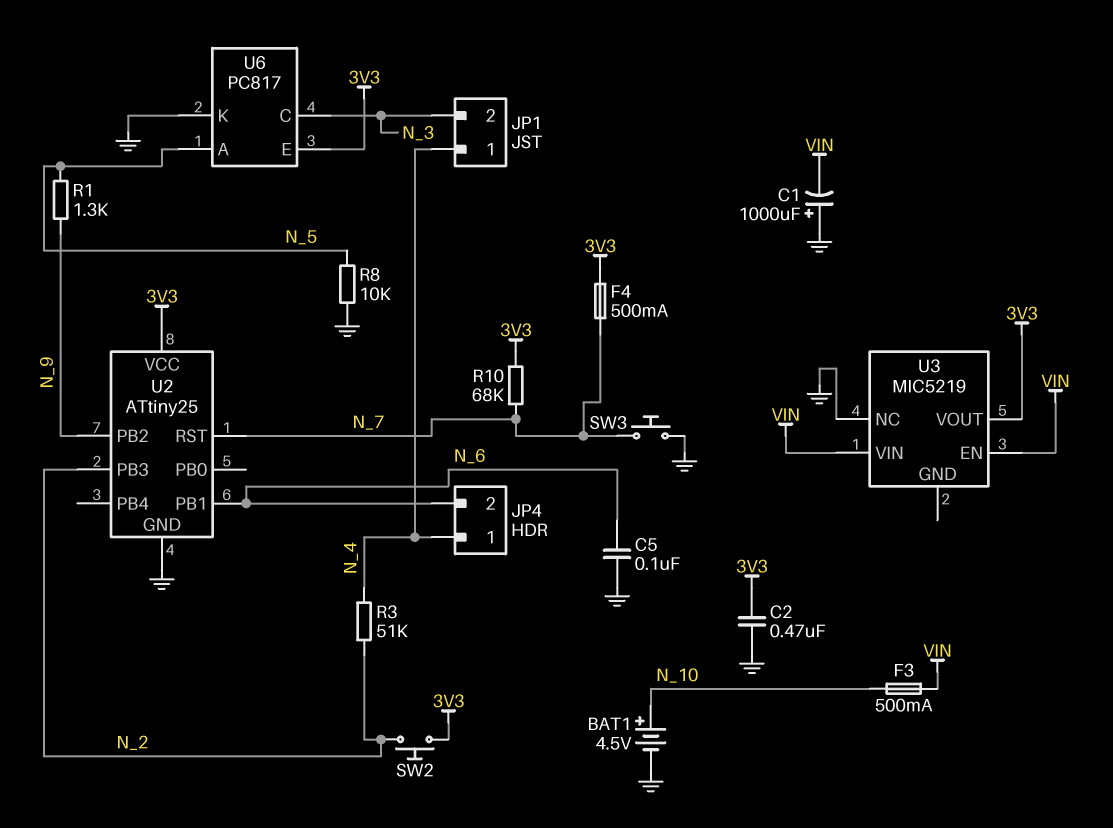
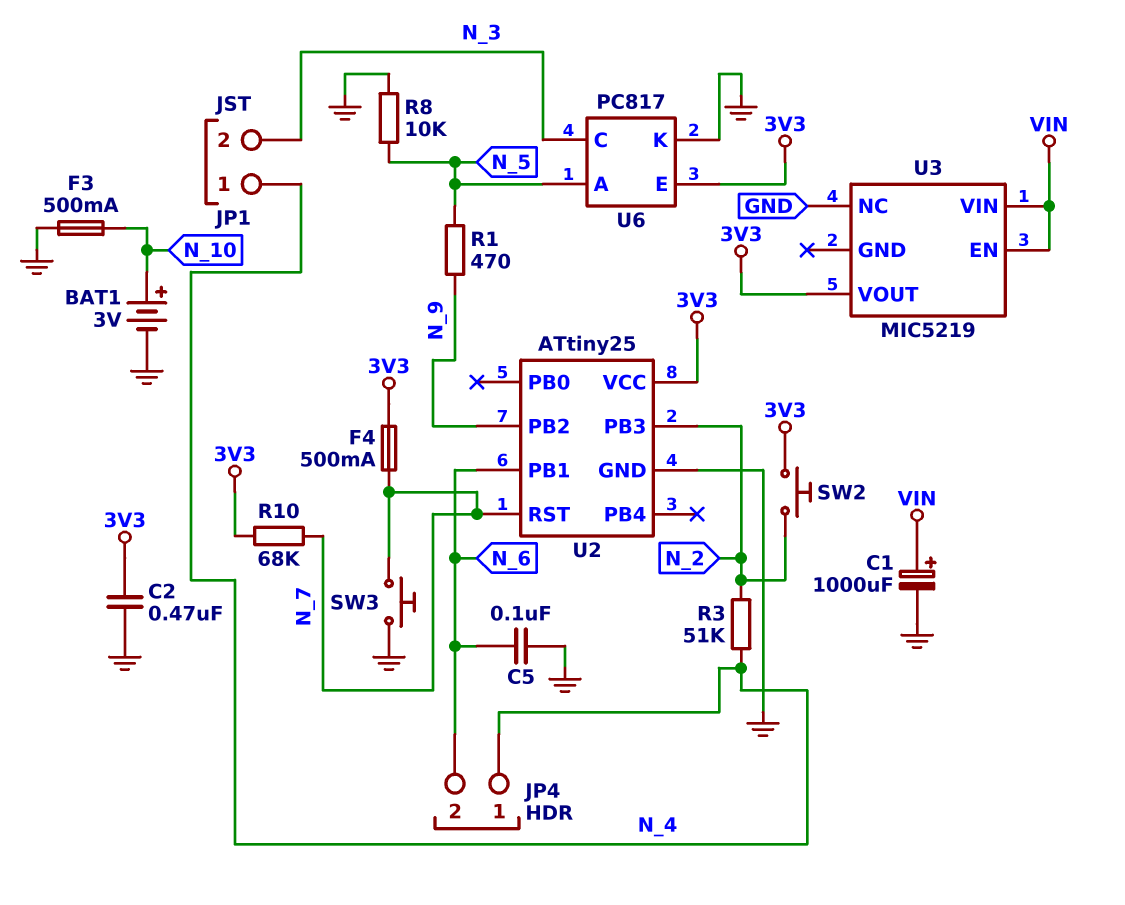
BAT1: 4.5V (plus N_10, minus GND) -> 3V (plus N_10, minus GND)
C1: 1000uF (plus GND, minus VIN) -> 1000uF (plus VIN, minus GND)
F3: 500mA (N_10, VIN) -> 500mA (GND, N_10)
R1: 1.3k (N_5, N_9) -> 470 (N_5, N_9)

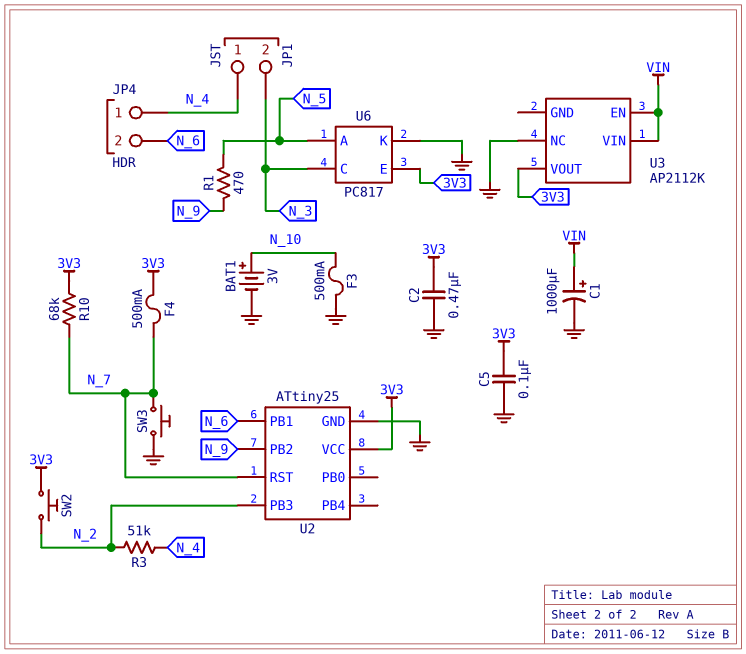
C5: 100nF (GND, N_6) -> 100nF (3V3, GND)
R8: 10k (GND, N_5) -> none
U3: MIC5219 -> AP2112K

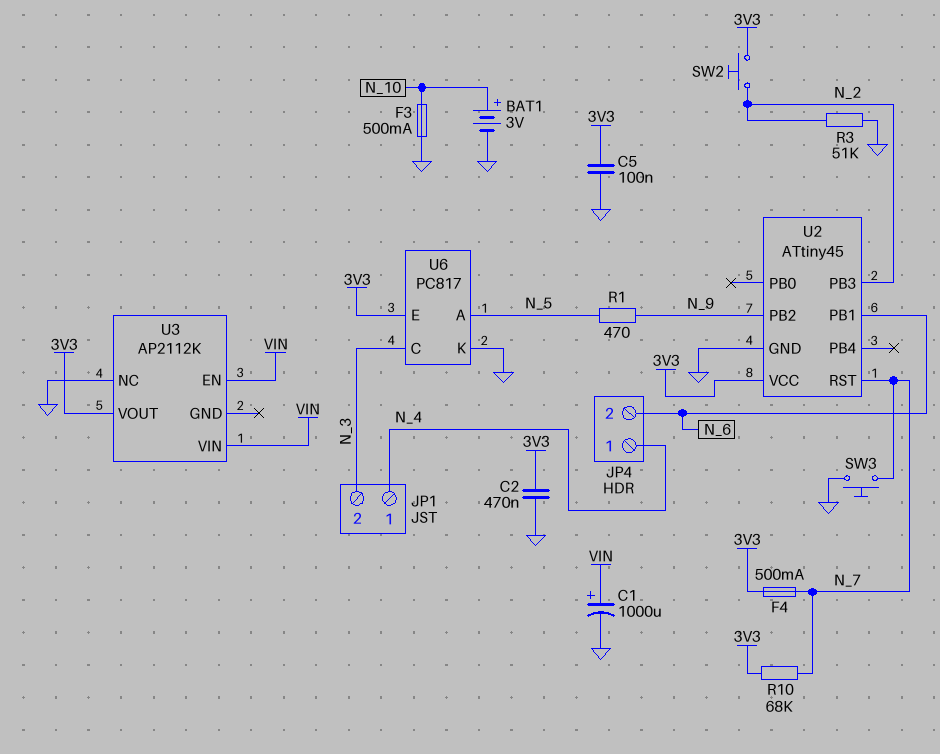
R3: 51k (N_2, N_4) -> 51k (GND, N_2)
U2: ATtiny25 -> ATtiny45

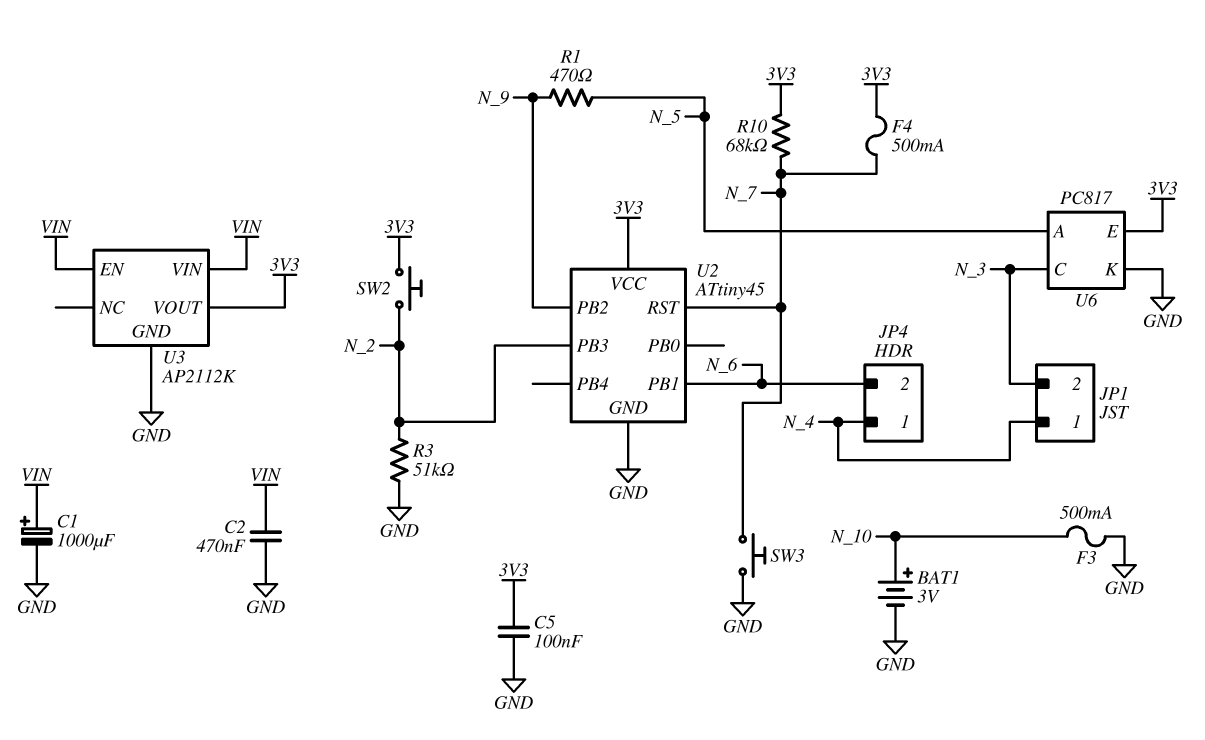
C2: 470nF (3V3, GND) -> 470nF (GND, VIN)
U3 pin GND: none -> GND
U3 pin NC: GND -> none

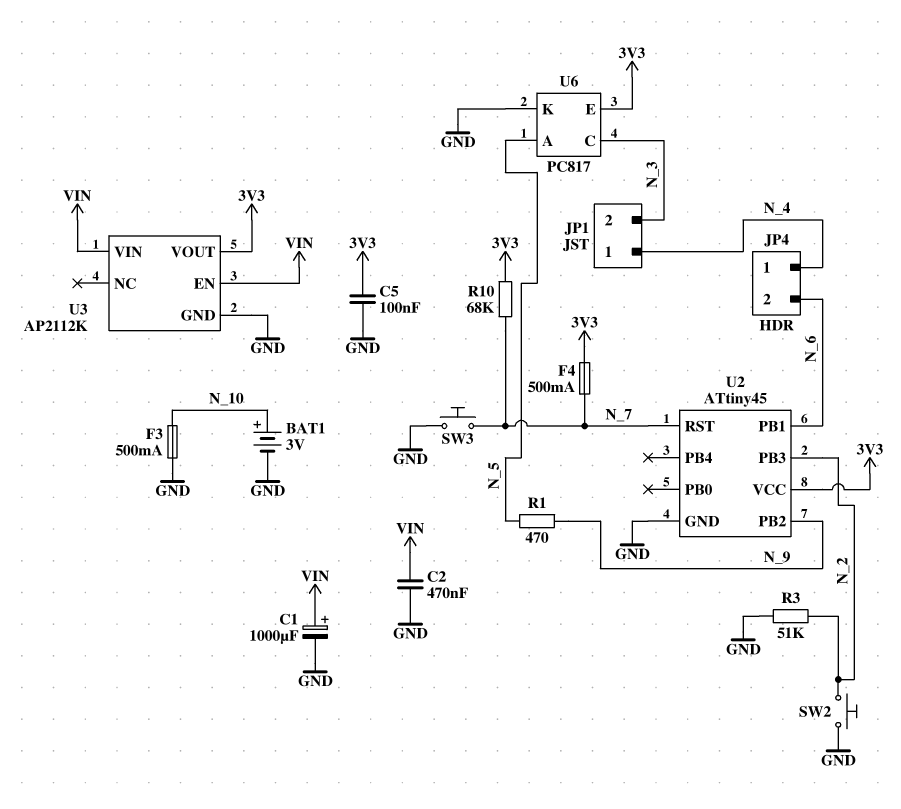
SW2: button (3V3, N_2) -> button (GND, N_2)

